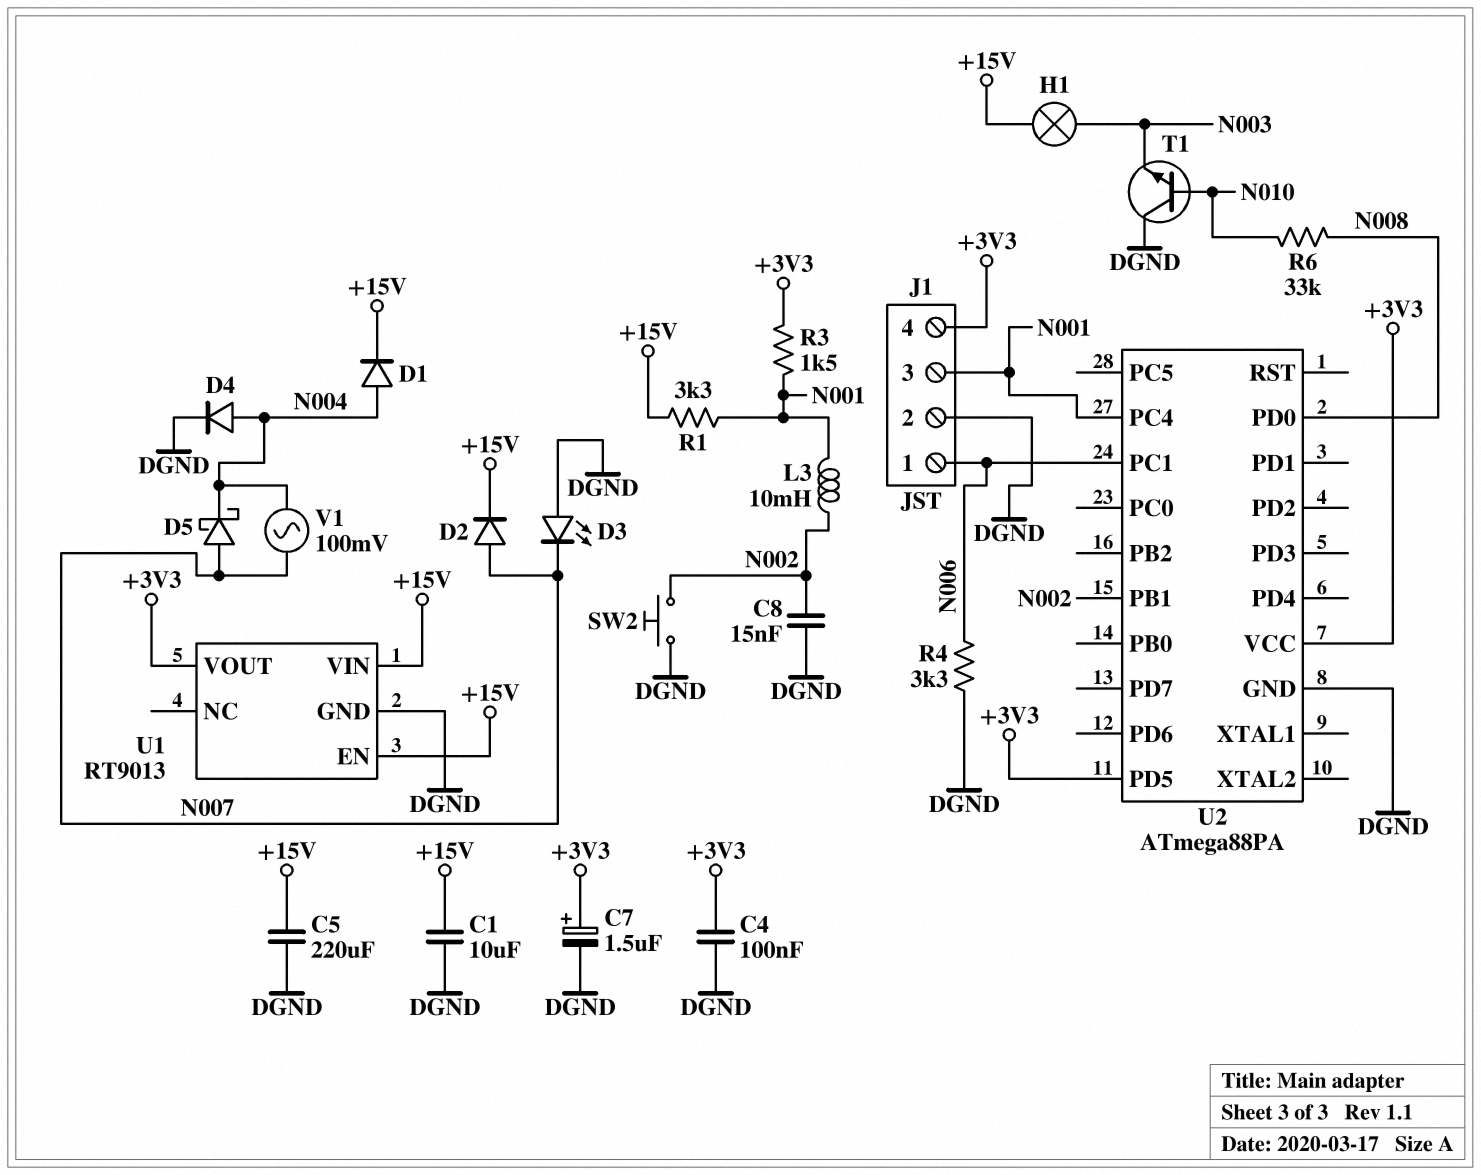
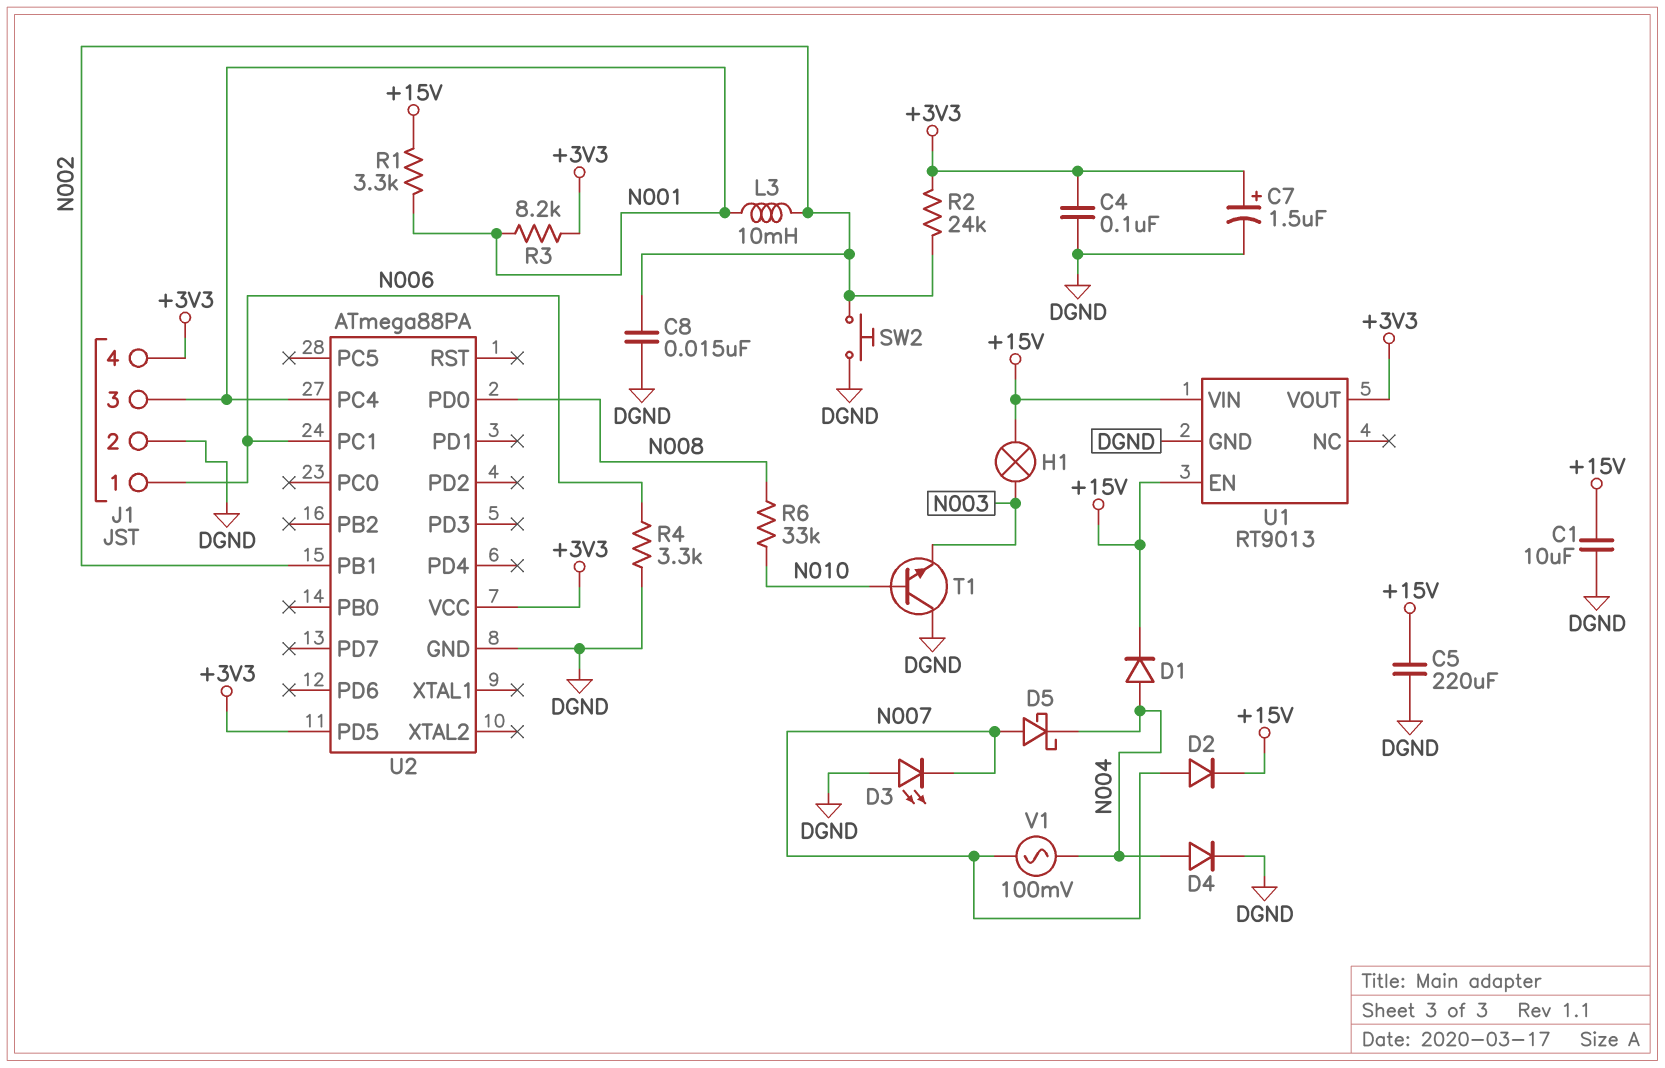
R2: none -> 24k (+3V3, N002)
R3: 1.5k (+3V3, N001) -> 8.2k (+3V3, N001)

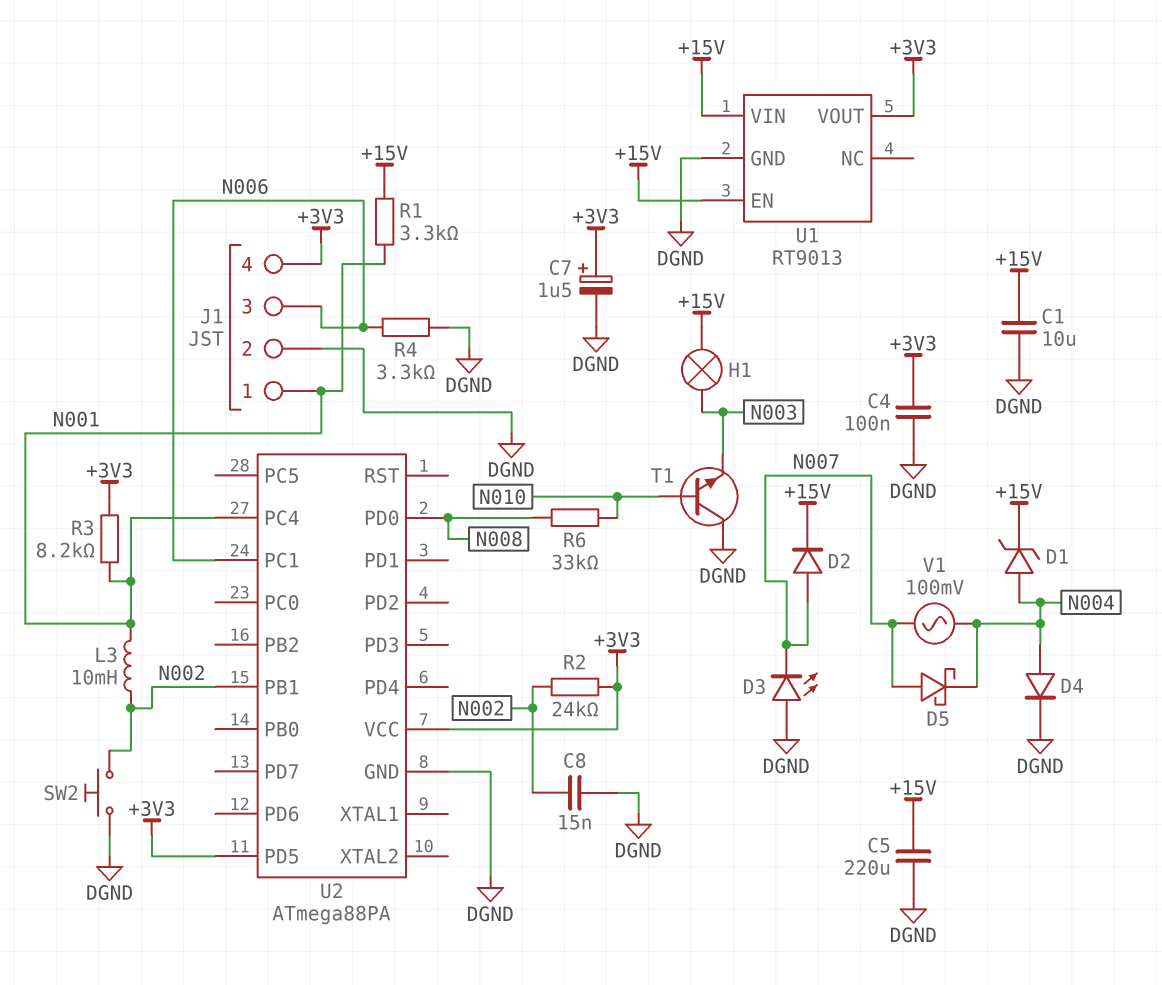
D1: diode (A N004, K +15V) -> zener (A N004, K +15V)
J1 pin 1: N006 -> N001
J1 pin 3: N001 -> N006

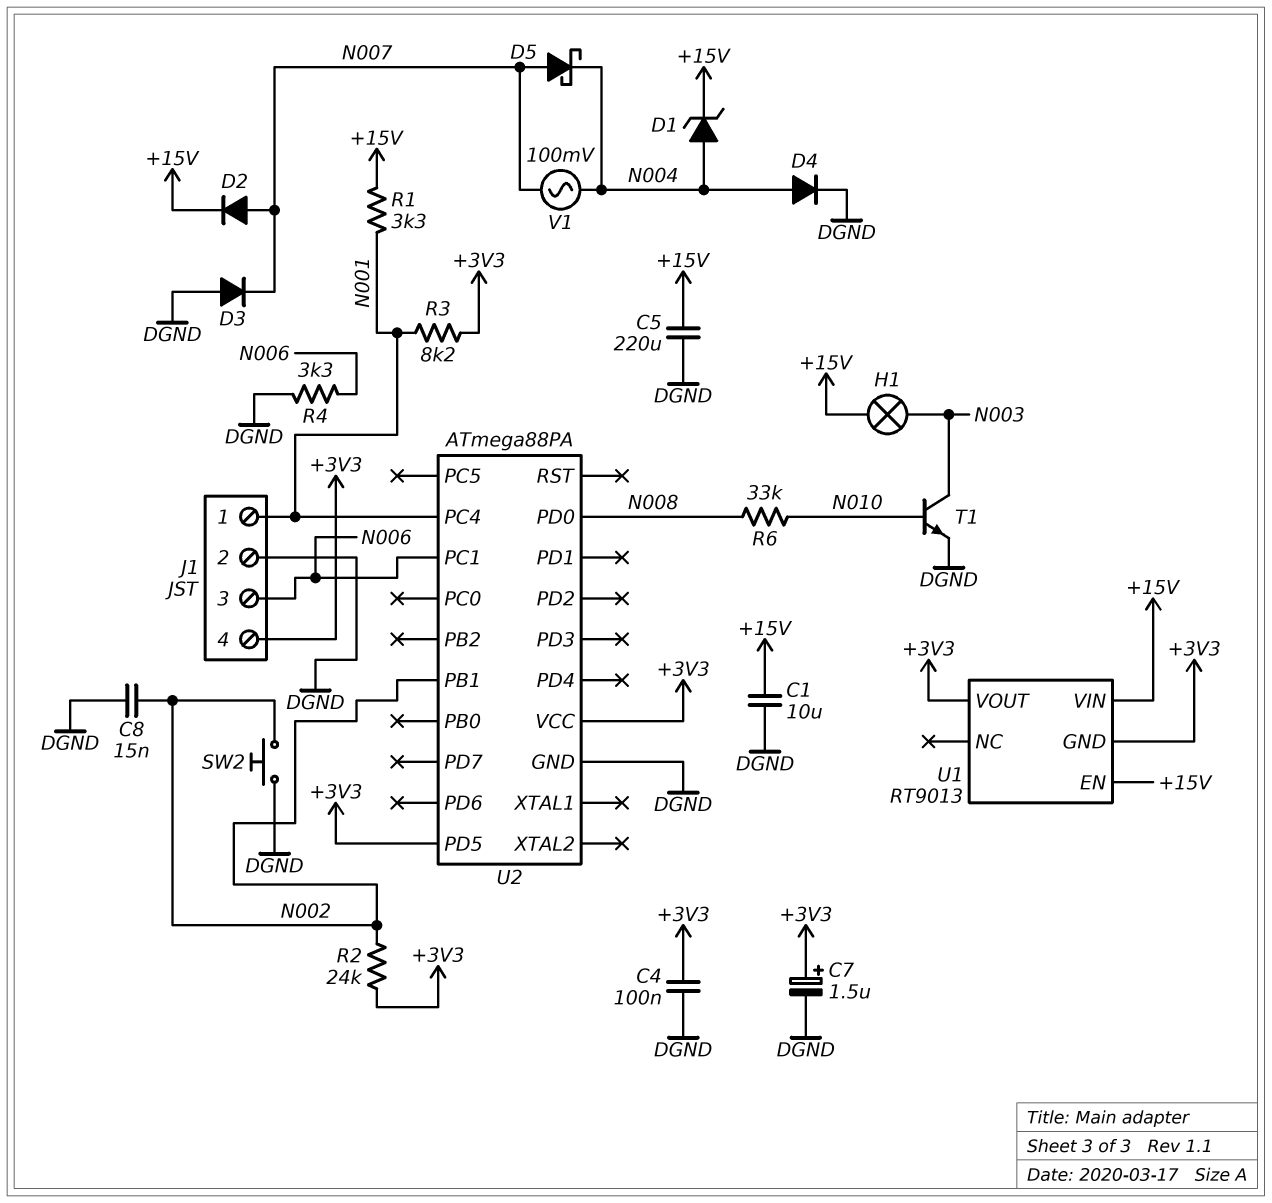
D3: LED (A DGND, K N007) -> diode (A DGND, K N007)
L3: 10mH (N001, N002) -> none
T1: NPN (B N010, C DGND, E N003) -> NPN (B N010, C N003, E DGND)
U1 pin GND: DGND -> +3V3

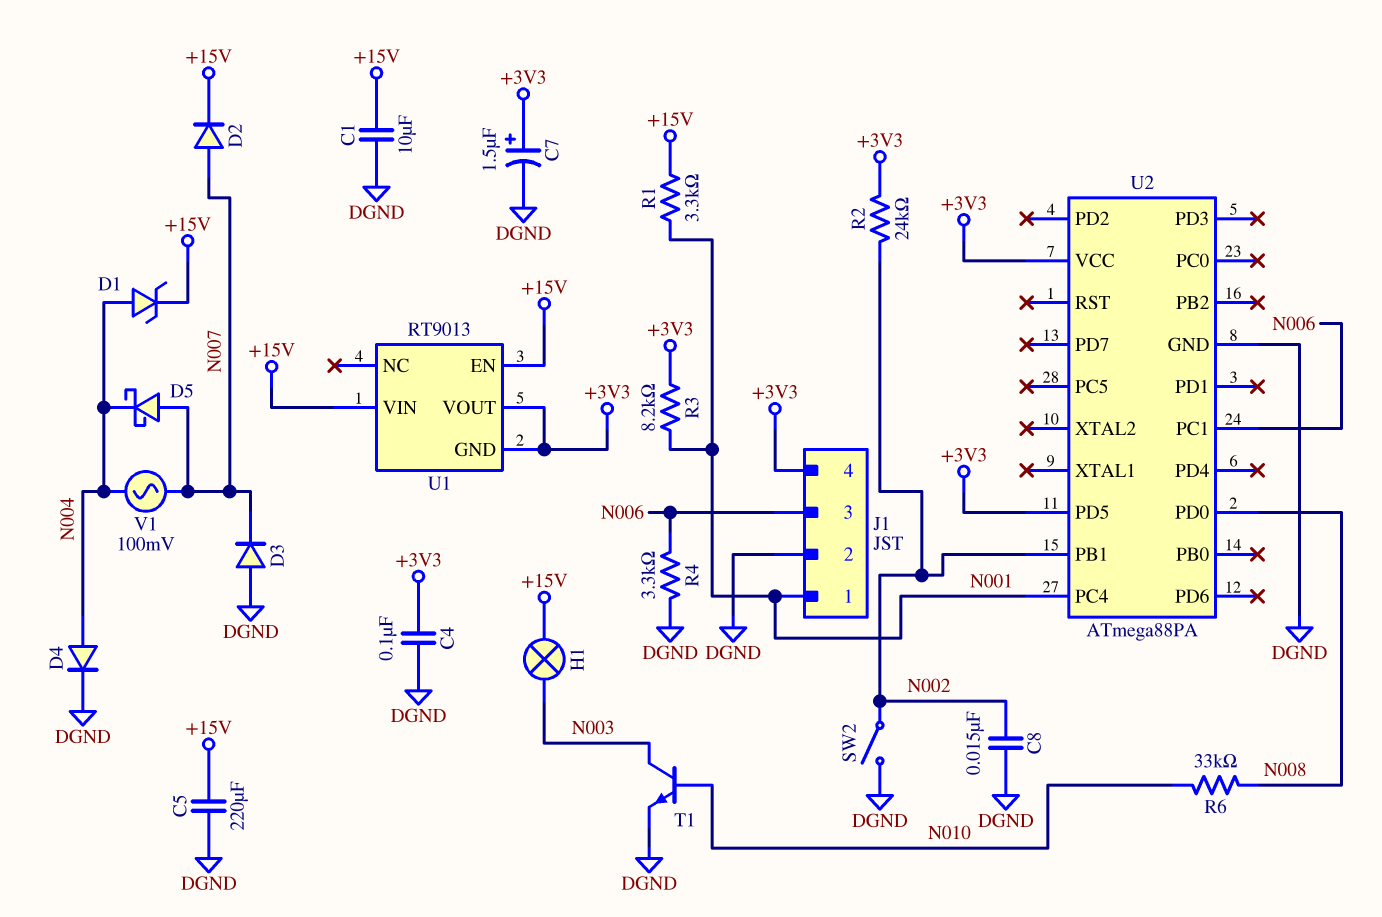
SW2: button (DGND, N002) -> switch (DGND, N002)

